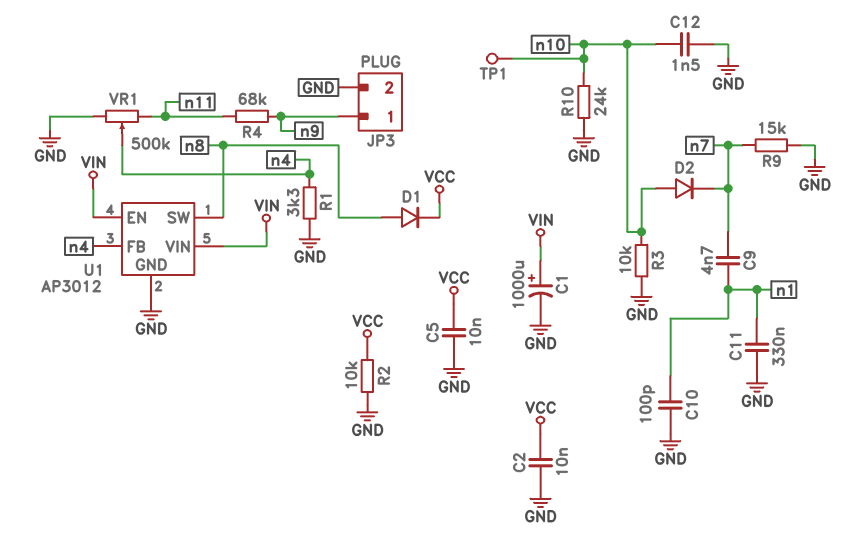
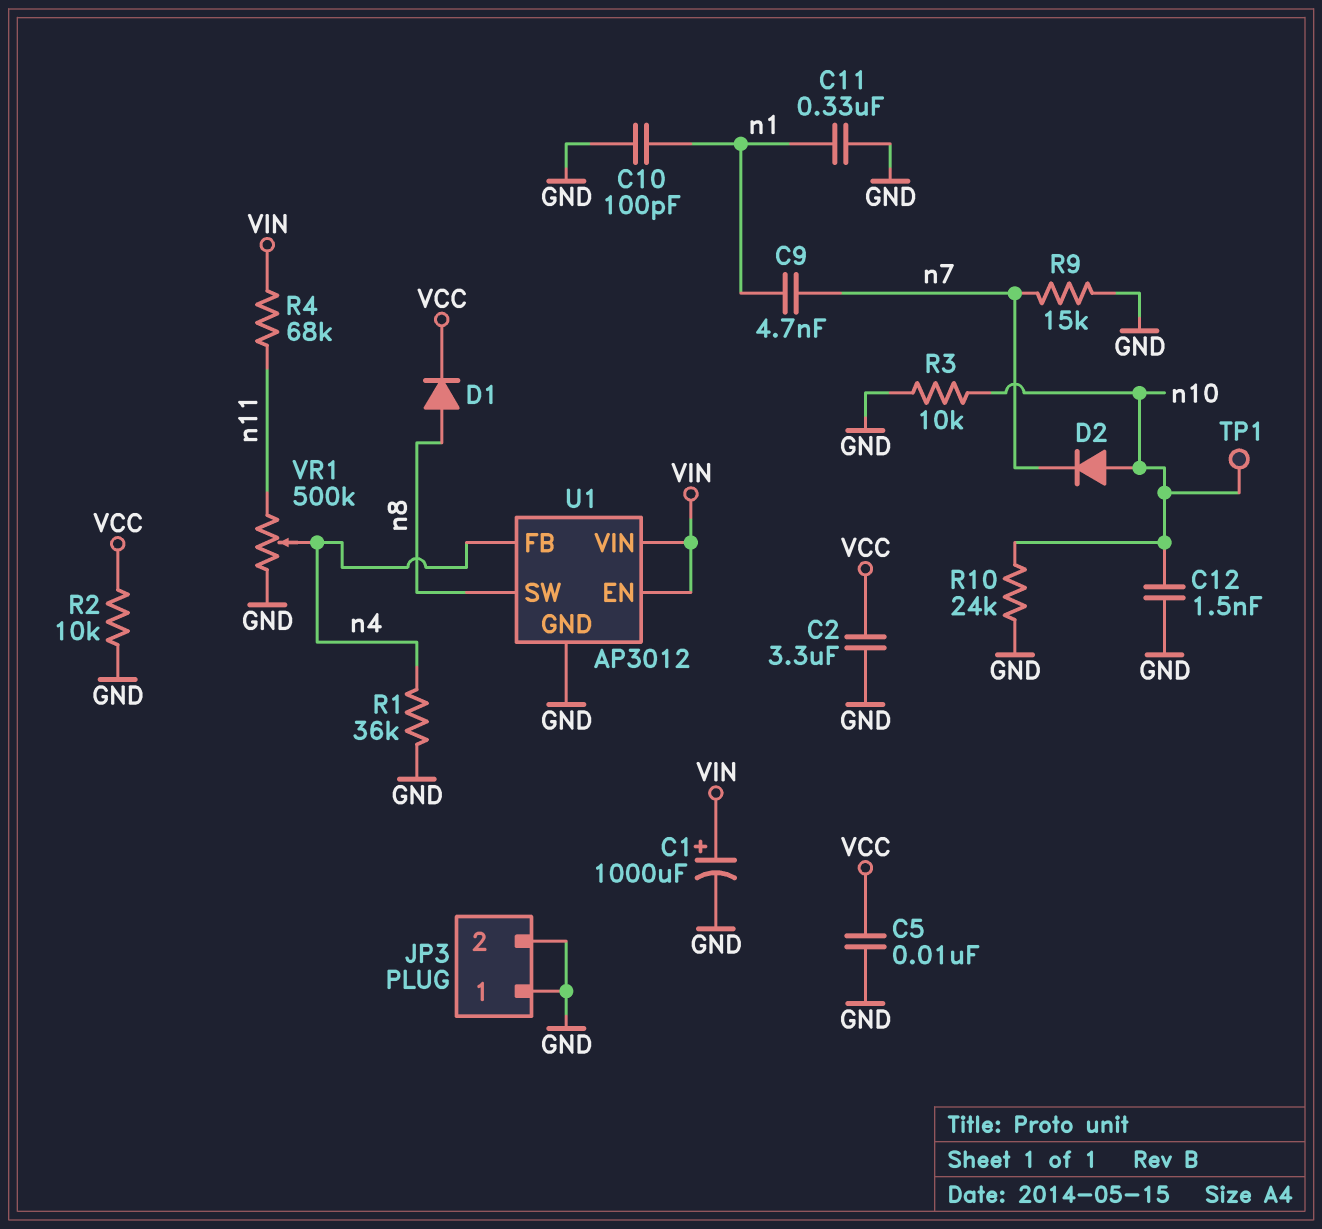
C2: 10nF (GND, VCC) -> 3.3uF (GND, VCC)
JP3 pin 1: n9 -> GND
R1: 3.3k (GND, n4) -> 36k (GND, n4)
R4: 68k (n9, n11) -> 68k (VIN, n11)

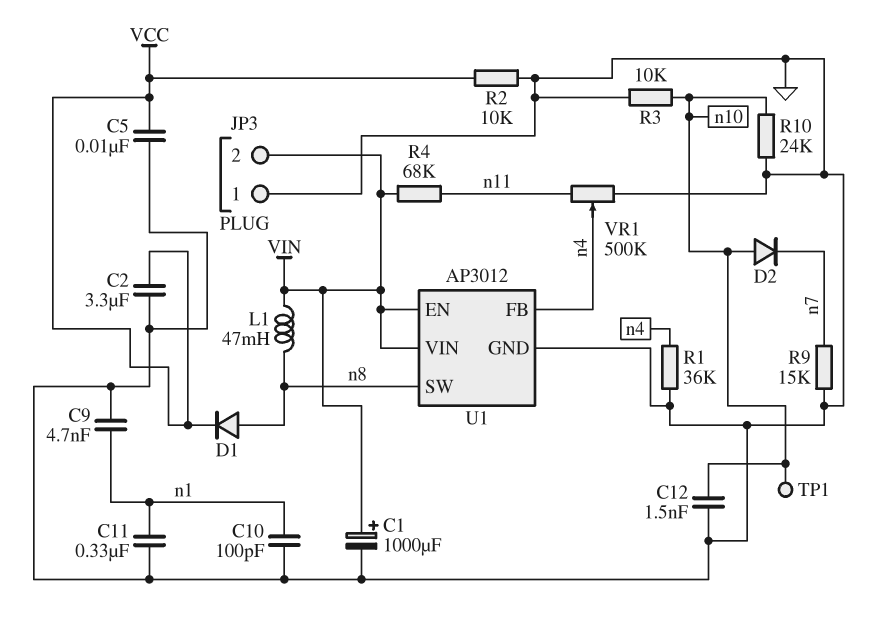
C9: 4.7nF (n1, n7) -> 4.7nF (GND, n1)
JP3 pin 2: GND -> VIN
L1: none -> 47mH (VIN, n8)

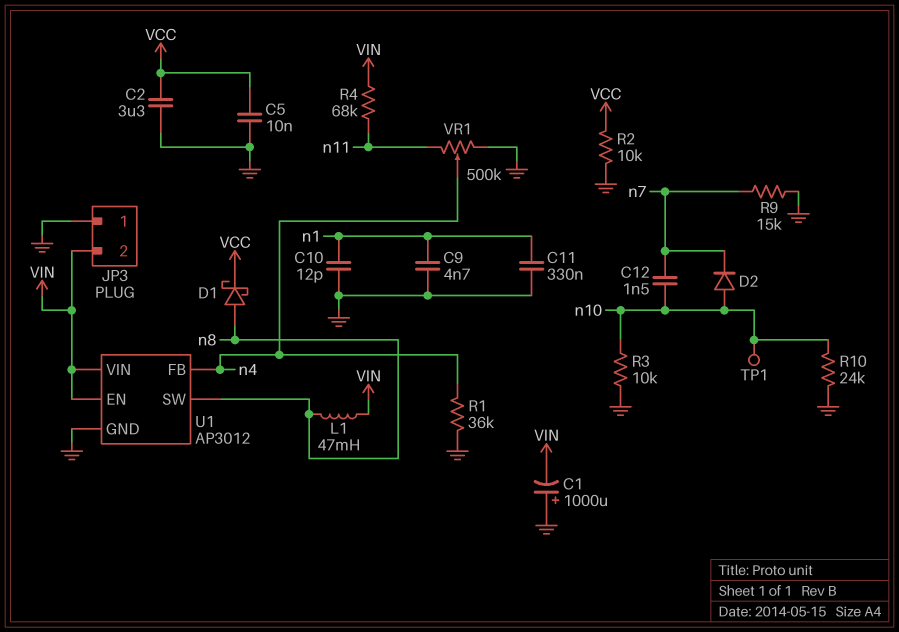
C1: 1000uF (plus VIN, minus GND) -> 1000uF (plus GND, minus VIN)
C10: 100pF (GND, n1) -> 12pF (GND, n1)
C12: 1.5nF (GND, n10) -> 1.5nF (n7, n10)
D1: diode (A n8, K VCC) -> schottky (A n8, K VCC)

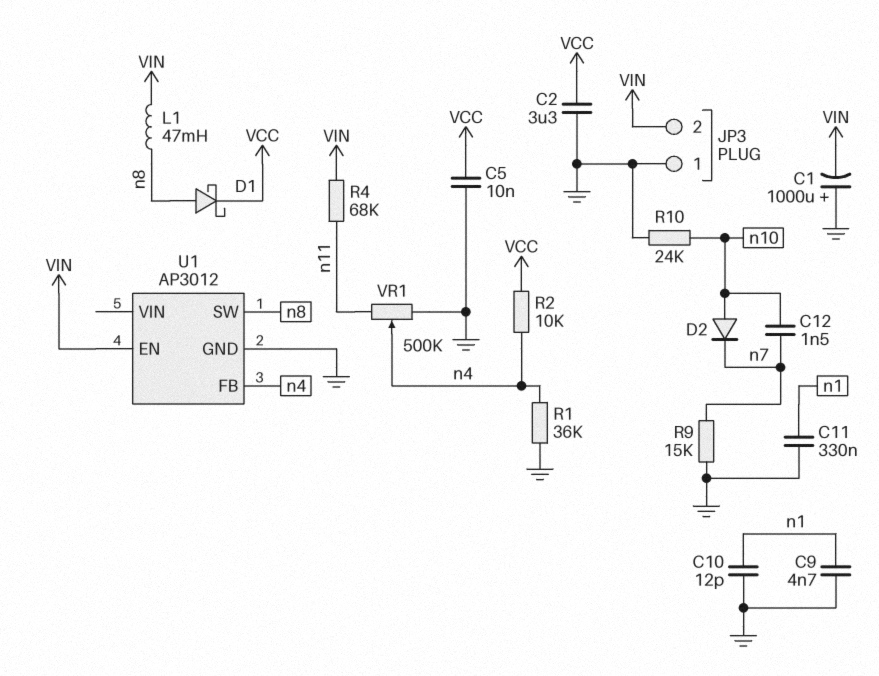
R2: 10k (GND, VCC) -> 10k (VCC, n4)
R3: 10k (GND, n10) -> none
TP1: test point (n10) -> none
U1 pin VIN: VIN -> none

